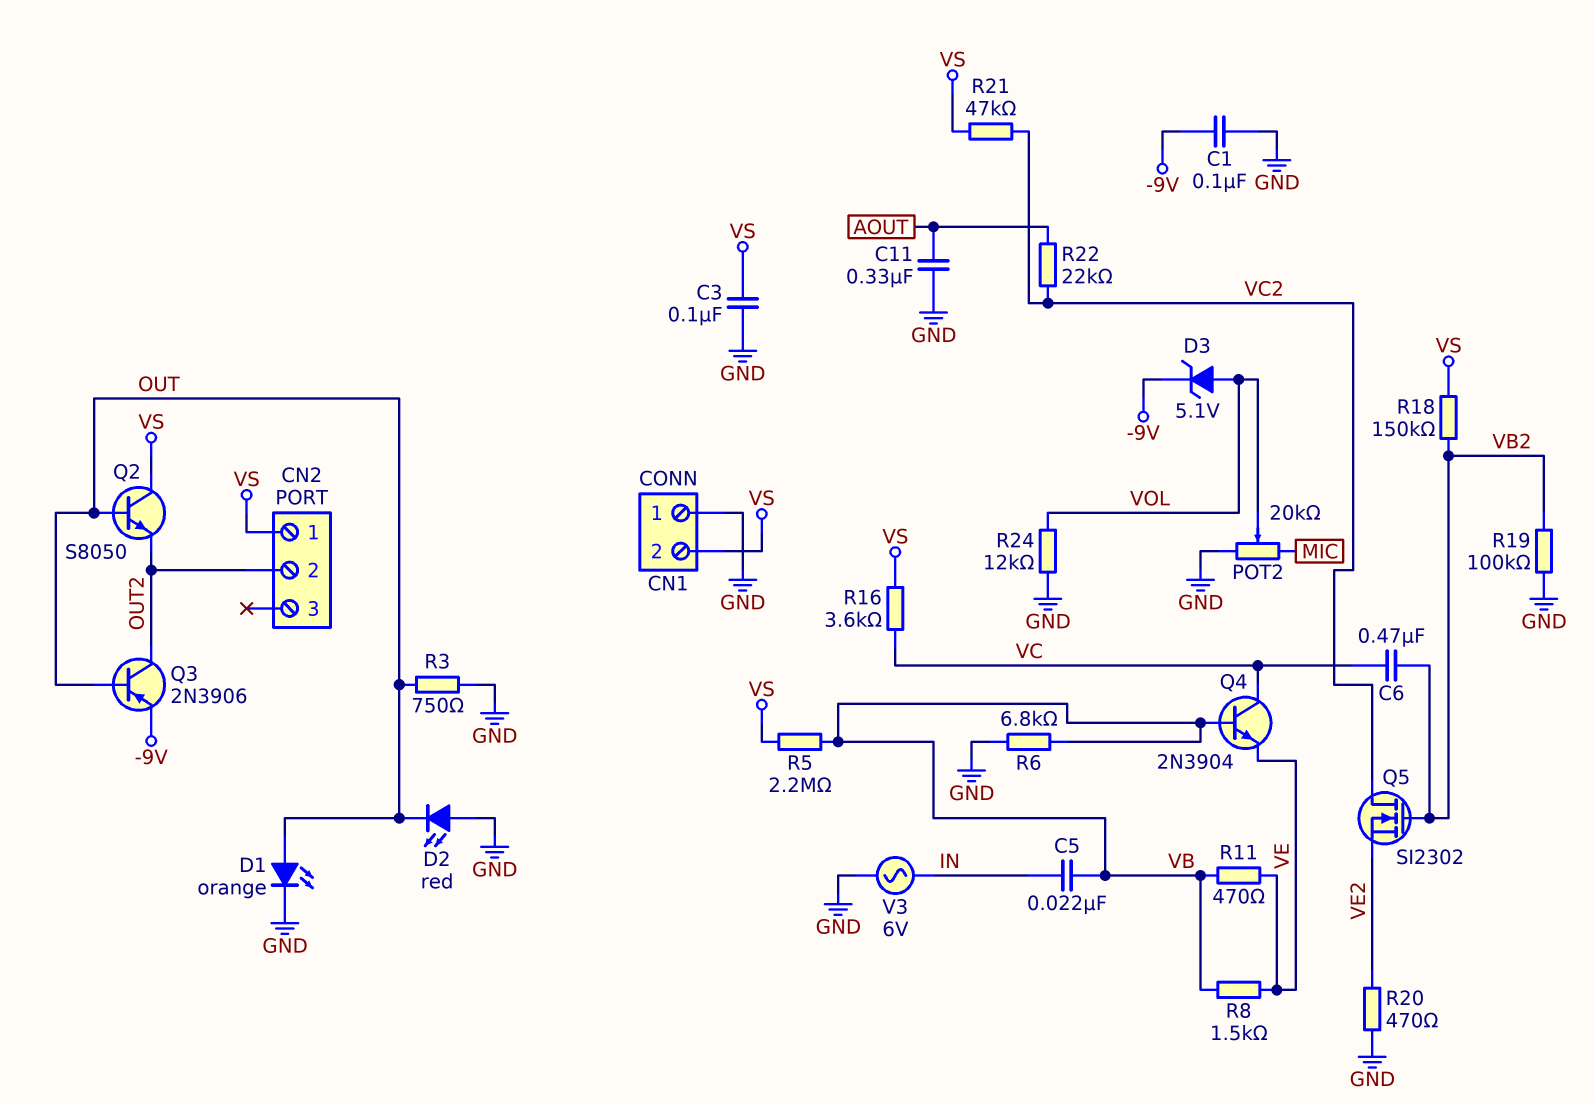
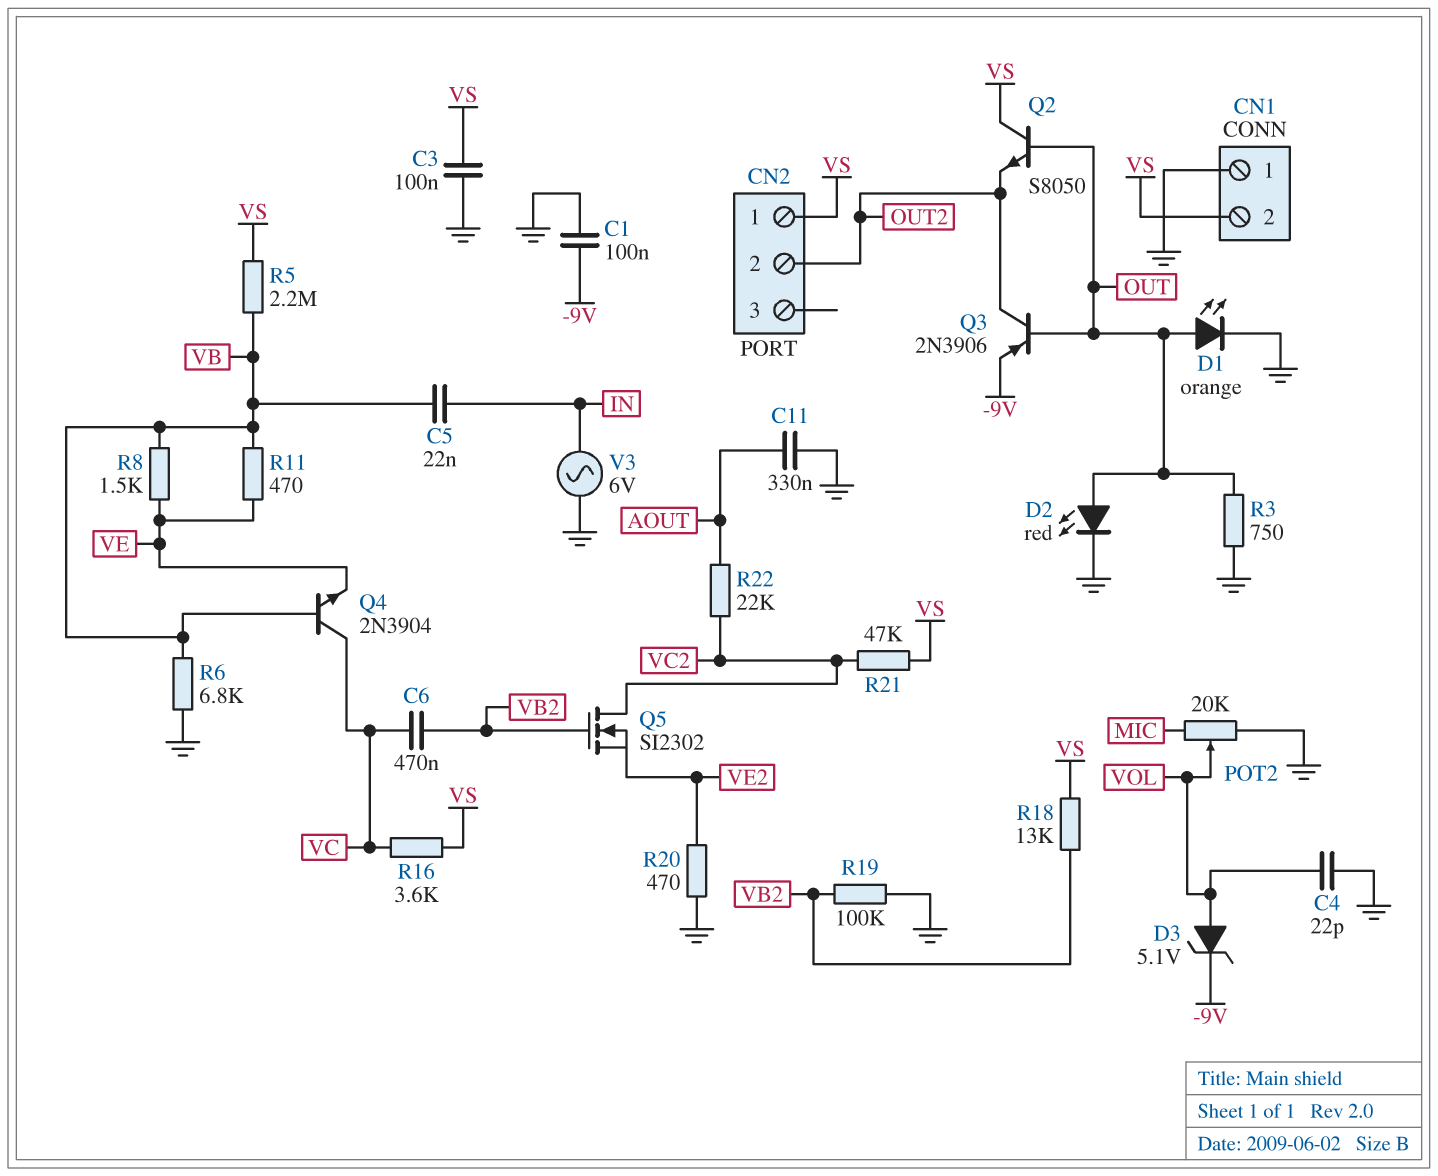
C4: none -> 22pF (GND, VOL)
D2: LED red (A GND, K OUT) -> LED red (A OUT, K GND)
R18: 150k (VB2, VS) -> 13k (VB2, VS)
R24: 12k (GND, VOL) -> none

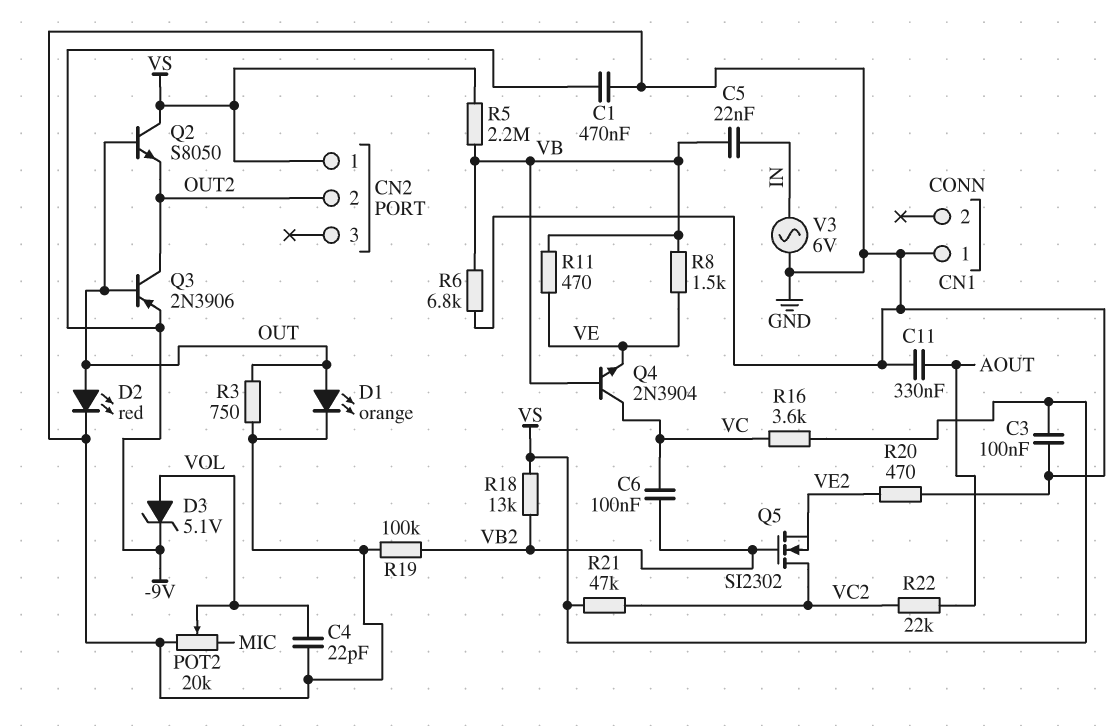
C1: 100nF (-9V, GND) -> 470nF (-9V, GND)
C6: 470nF (VB2, VC) -> 100nF (VB2, VC)
CN1 pin 2: VS -> none

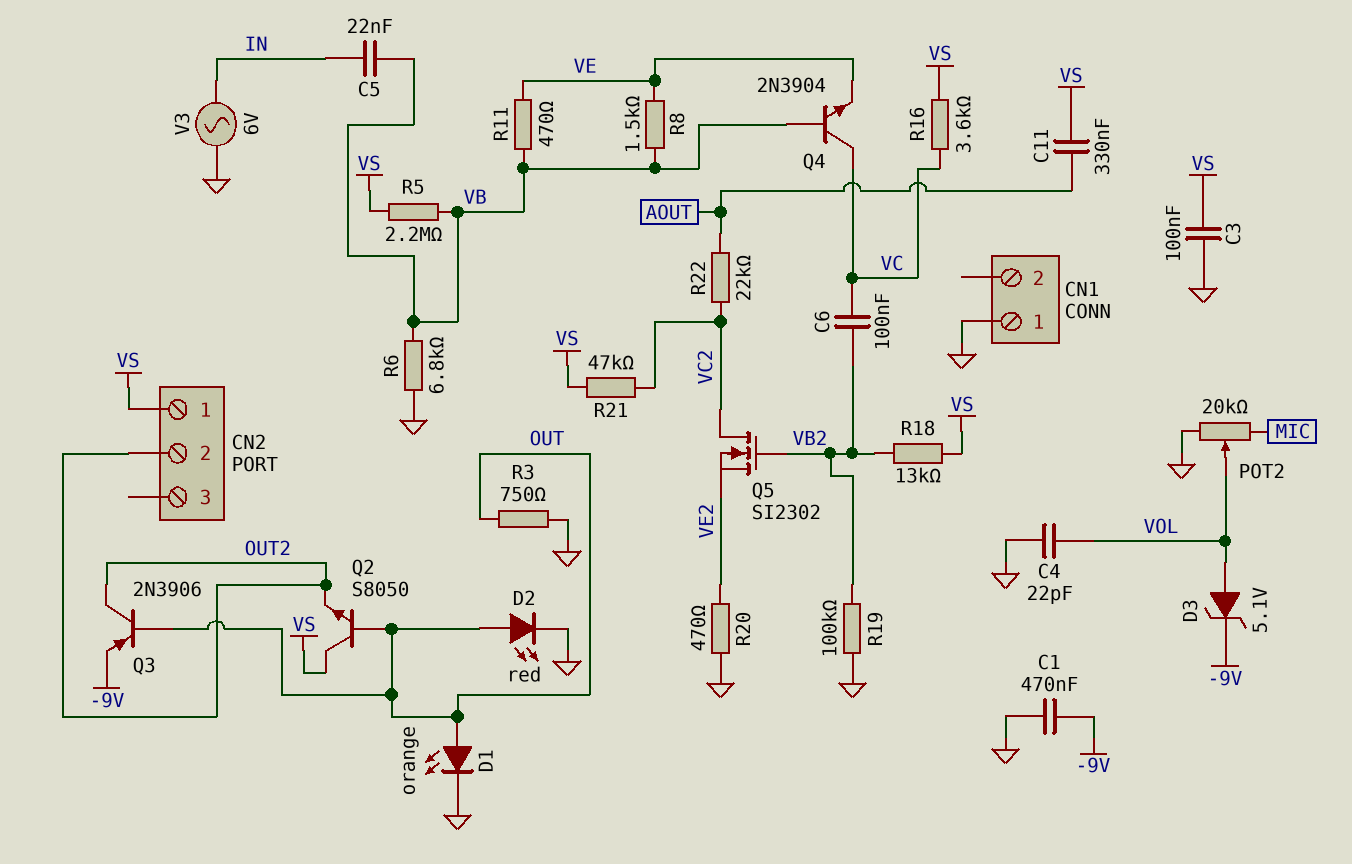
C11: 330nF (AOUT, GND) -> 330nF (AOUT, VS)

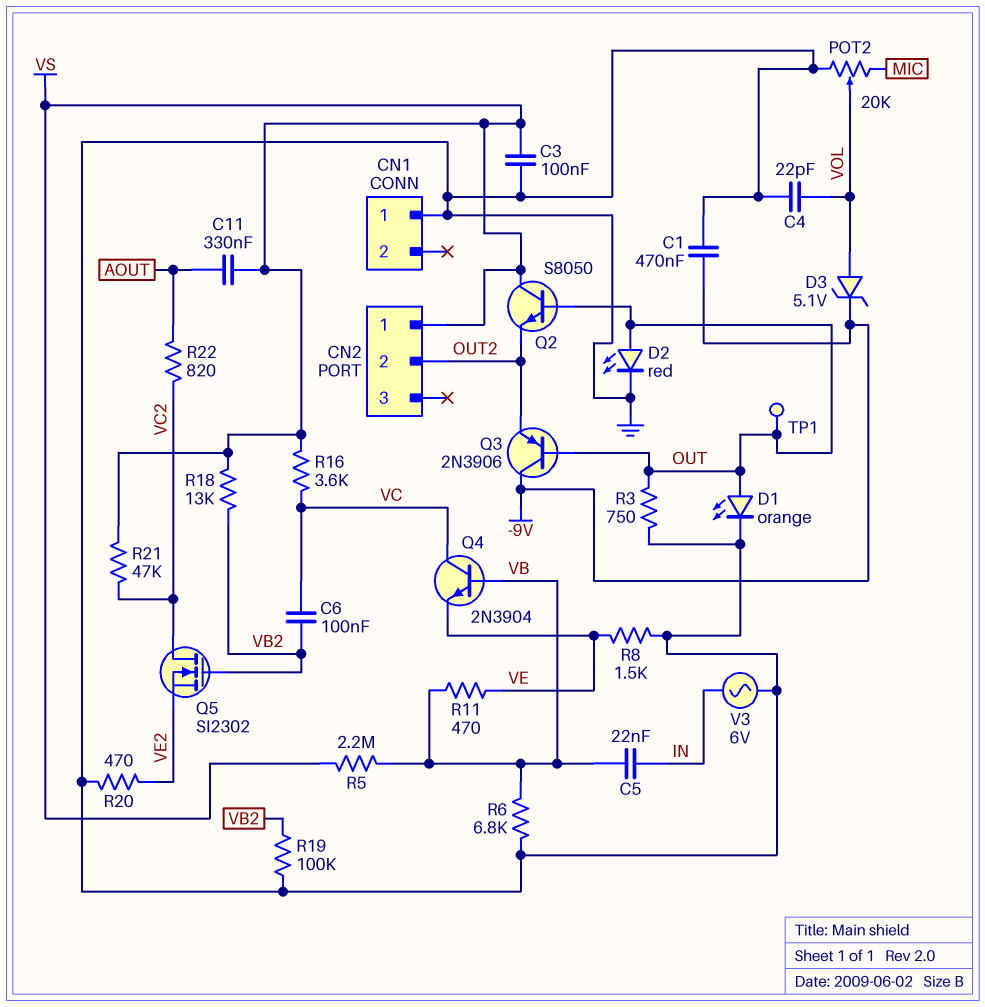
Q3: PNP 2N3906 (B OUT, C OUT2, E -9V) -> PNP 2N3906 (B OUT, C -9V, E OUT2)
R8: 1.5k (VB, VE) -> 1.5k (GND, VE)
R22: 22k (AOUT, VC2) -> 820 (AOUT, VC2)
TP1: none -> test point (OUT)

